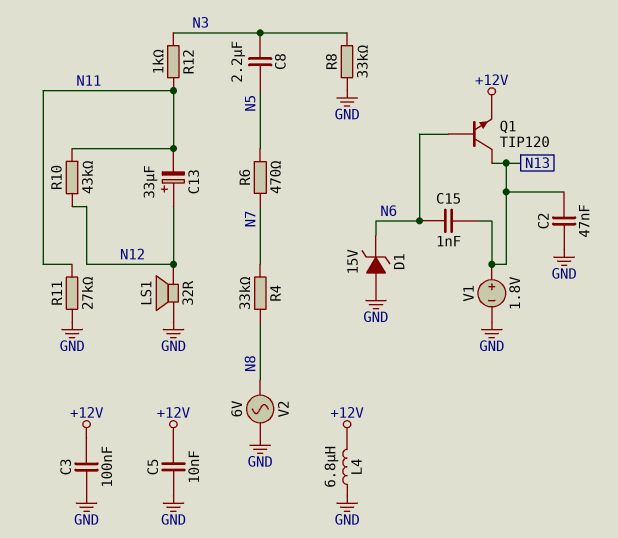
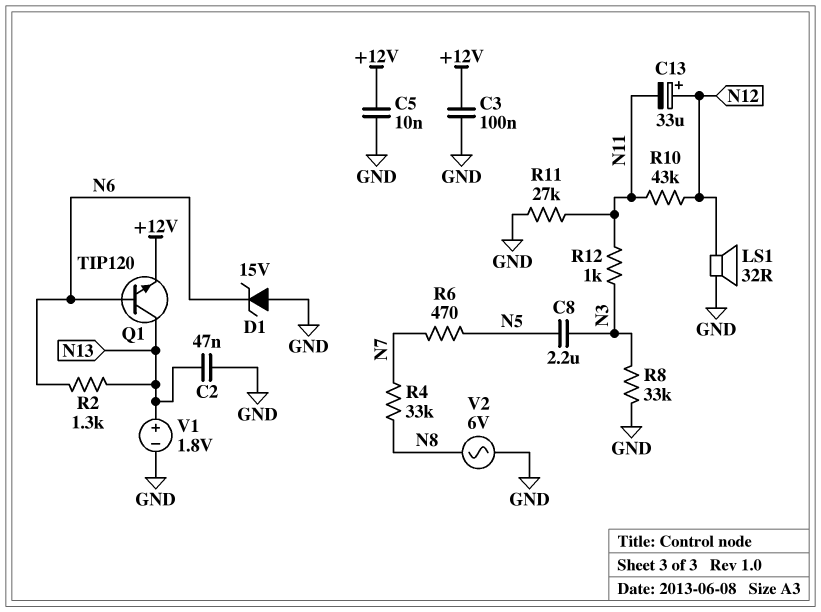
C15: 1nF (N6, N13) -> none
L4: 6.8uH (+12V, GND) -> none
R2: none -> 1.3k (N6, N13)

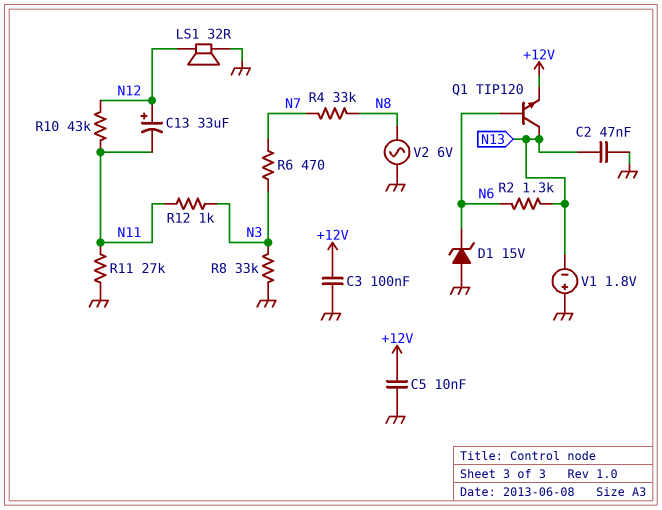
C8: 2.2uF (N3, N5) -> none
R6: 470 (N5, N7) -> 470 (N3, N7)
V1: 1.8V (plus N13, minus GND) -> 1.8V (plus GND, minus N13)

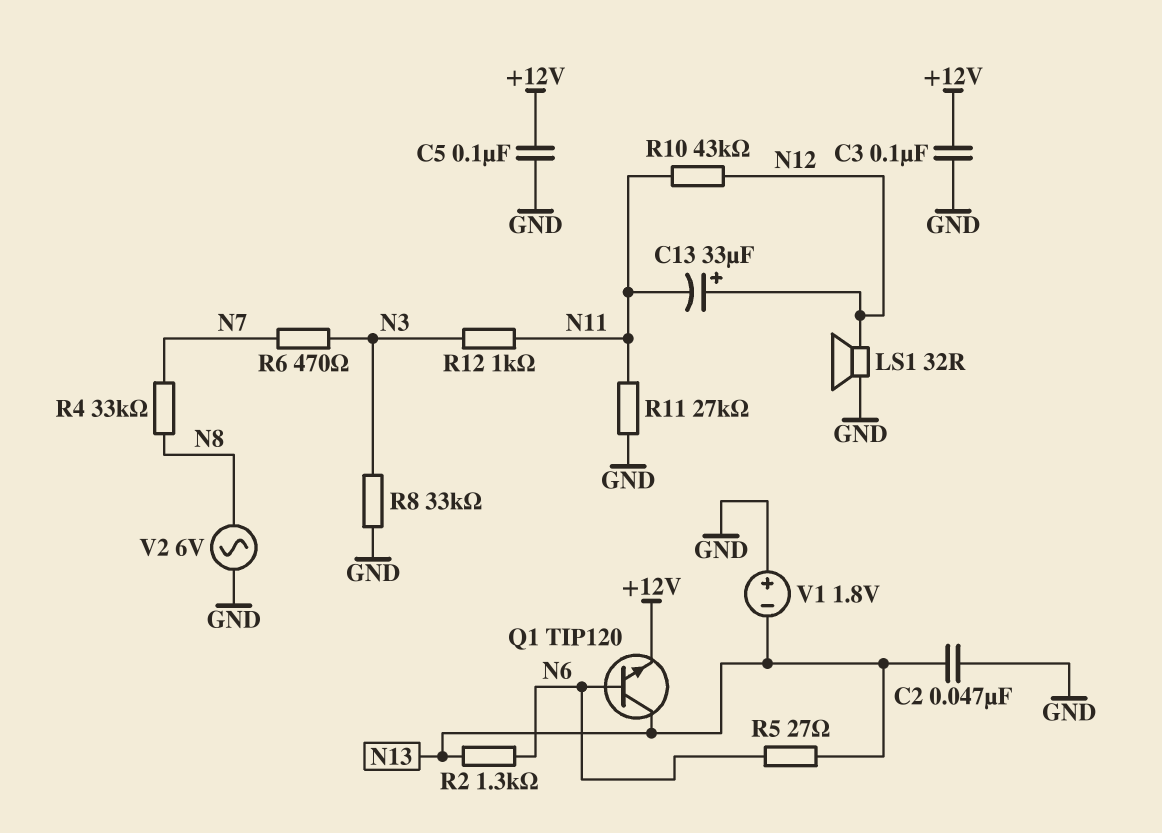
C5: 10nF (+12V, GND) -> 100nF (+12V, GND)
D1: zener 15V (A GND, K N6) -> none
R5: none -> 27 (N6, N13)

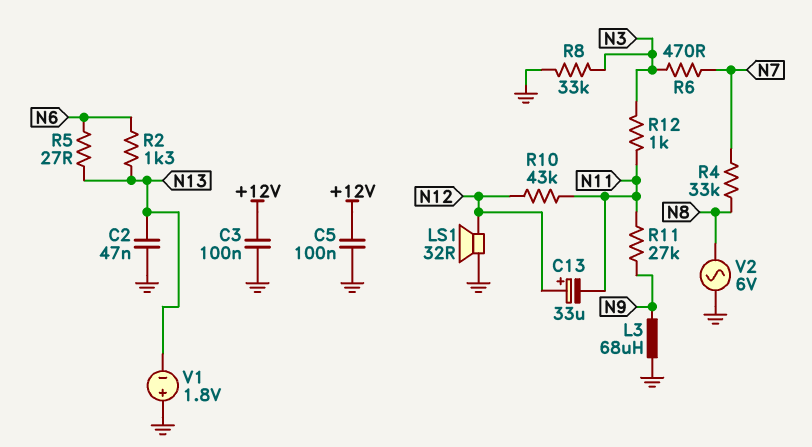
L3: none -> 68uH (GND, N9)
Q1: NPN TIP120 (B N6, C N13, E +12V) -> none
R11: 27k (GND, N11) -> 27k (N9, N11)

